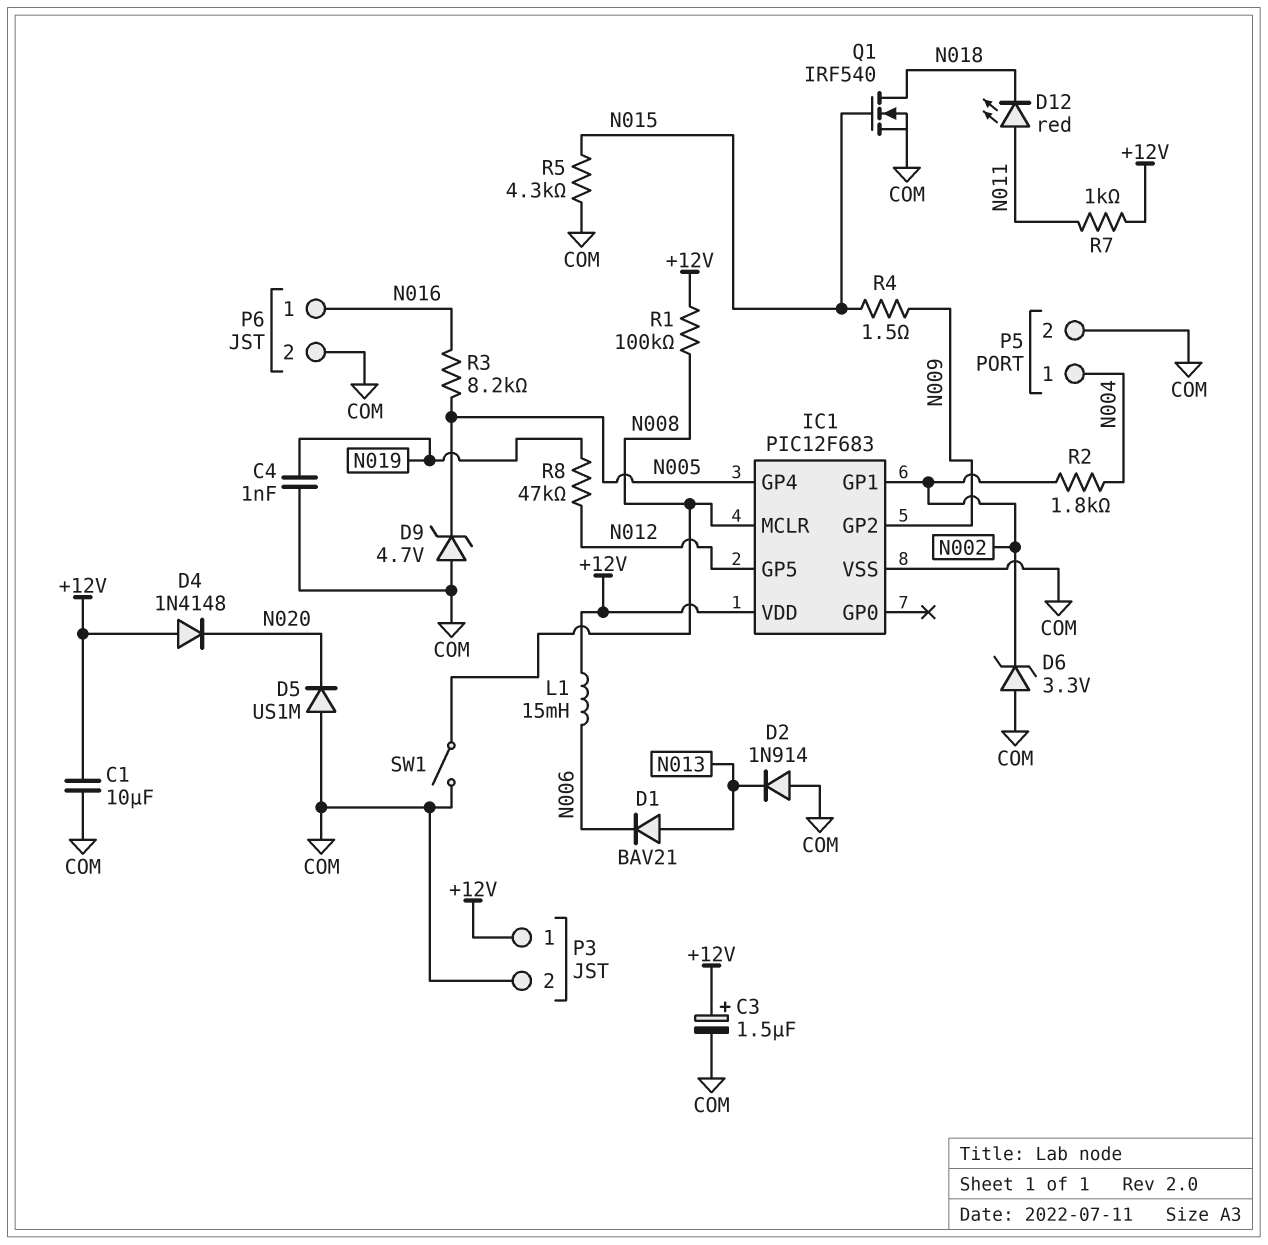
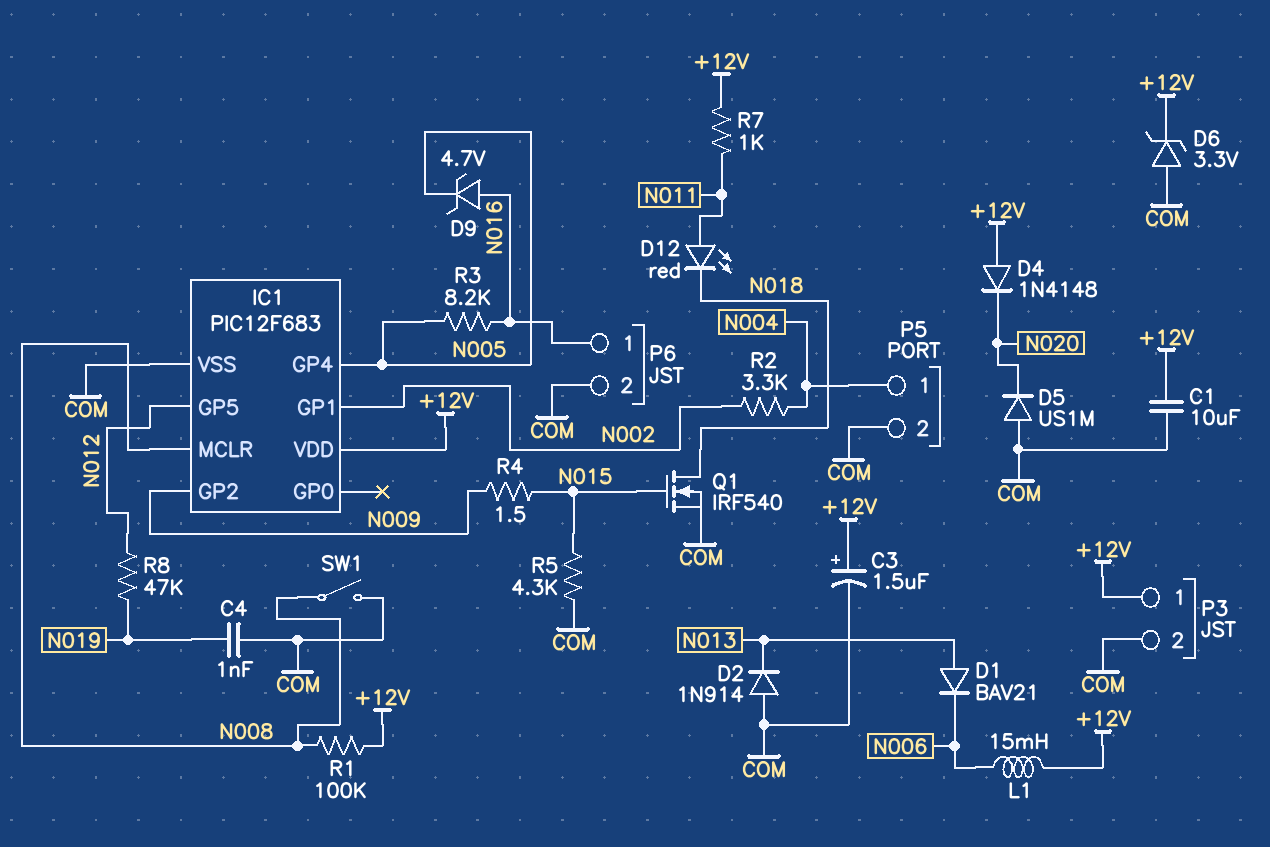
D6: zener 3.3V (A COM, K N002) -> zener 3.3V (A COM, K +12V)
D9: zener 4.7V (A COM, K N005) -> zener 4.7V (A N016, K N005)
R2: 1.8k (N002, N004) -> 3.3k (N002, N004)

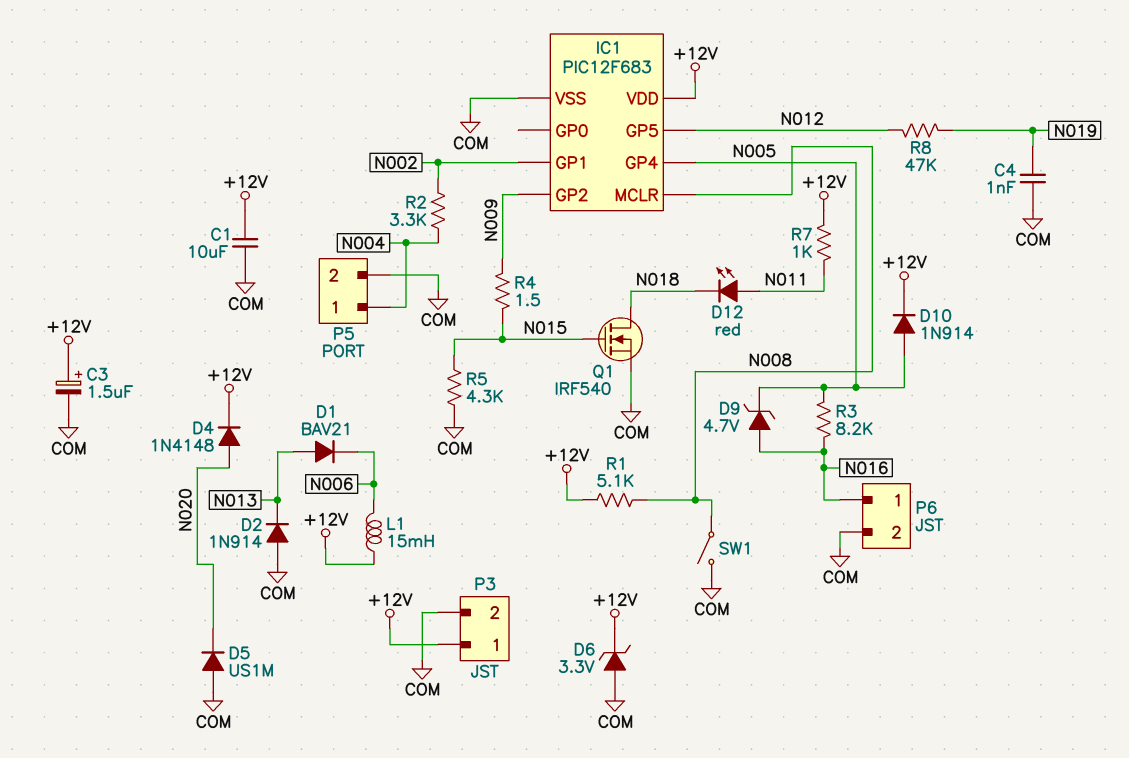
D4: diode 1N4148 (A +12V, K N020) -> diode 1N4148 (A N020, K +12V)
D10: none -> diode 1N914 (A N005, K +12V)
R1: 100k (+12V, N008) -> 5.1k (+12V, N008)

